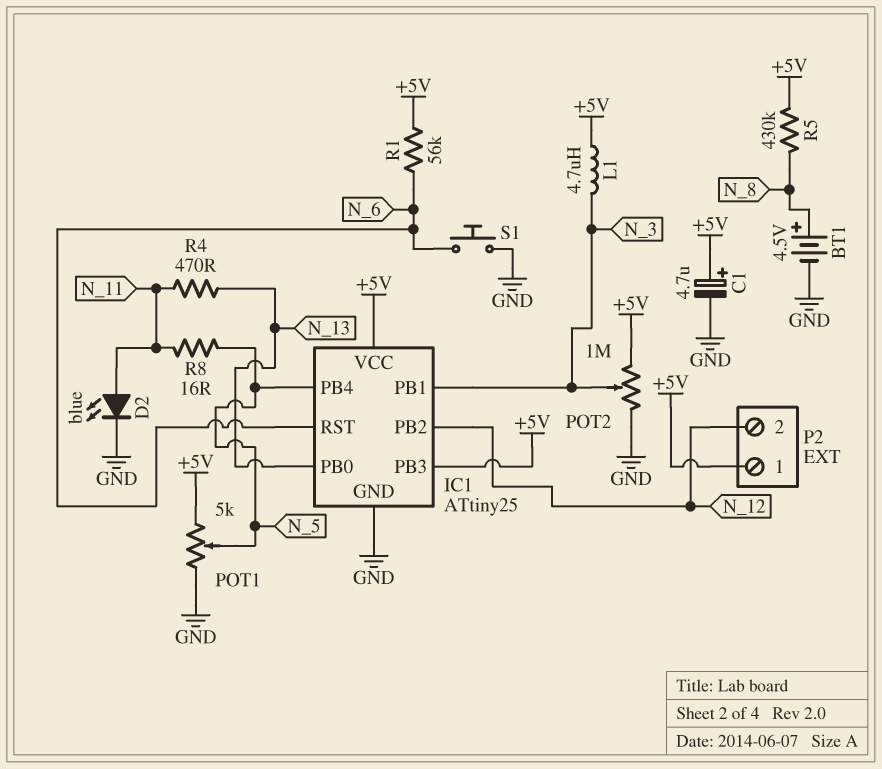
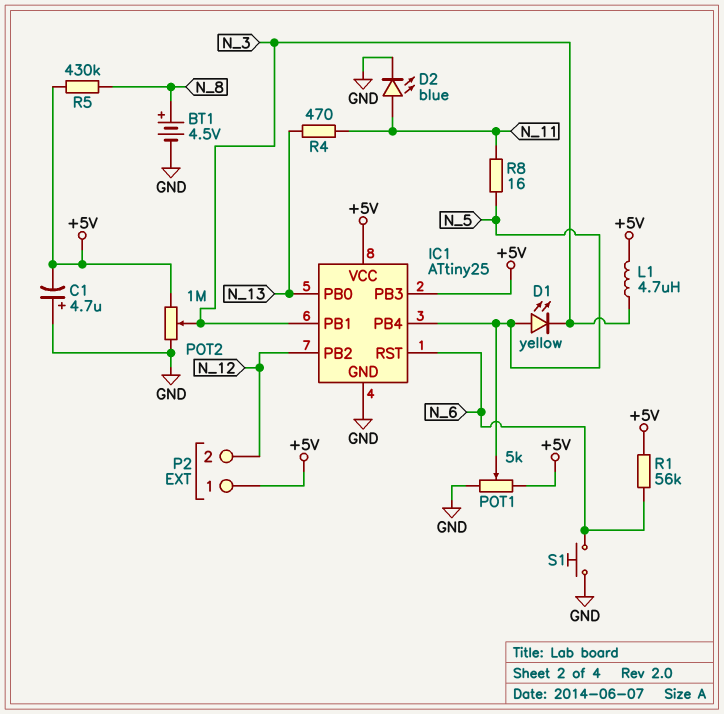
C1: 4.7uF (plus +5V, minus GND) -> 4.7uF (plus GND, minus +5V)
D1: none -> LED yellow (A N_5, K N_3)

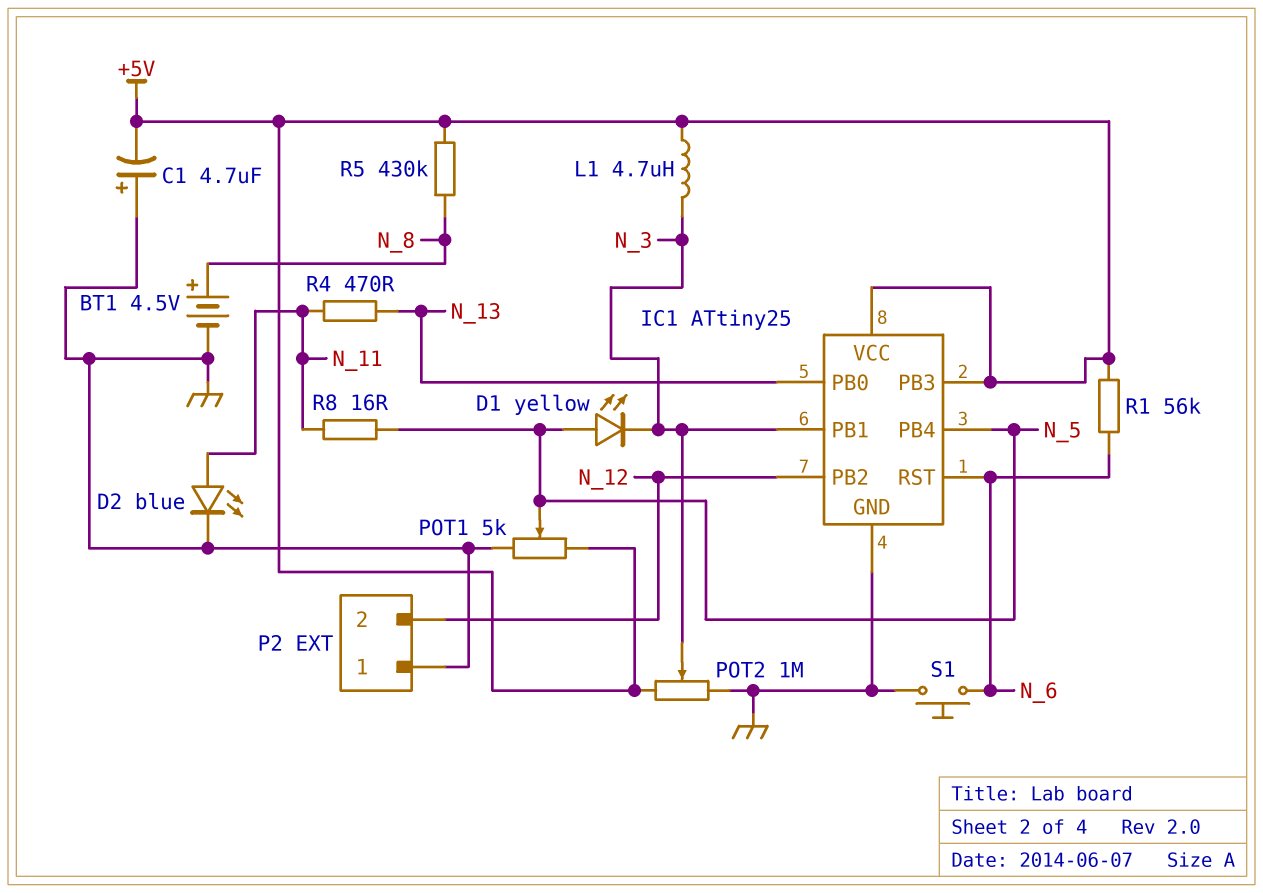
P2 pin 1: +5V -> GND

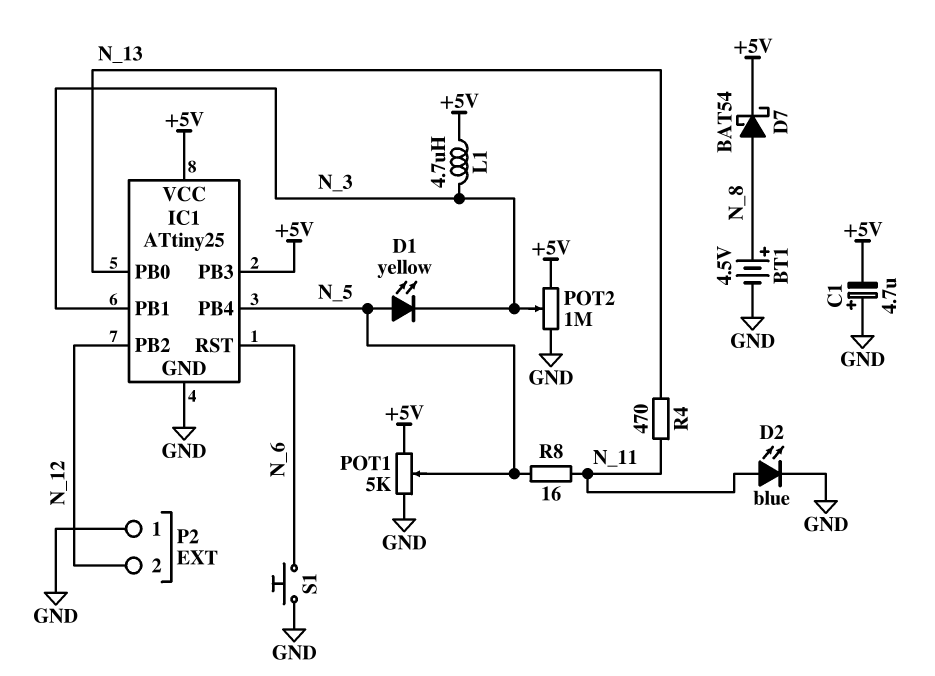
D7: none -> schottky BAT54 (A N_8, K +5V)
R1: 56k (+5V, N_6) -> none
R5: 430k (+5V, N_8) -> none

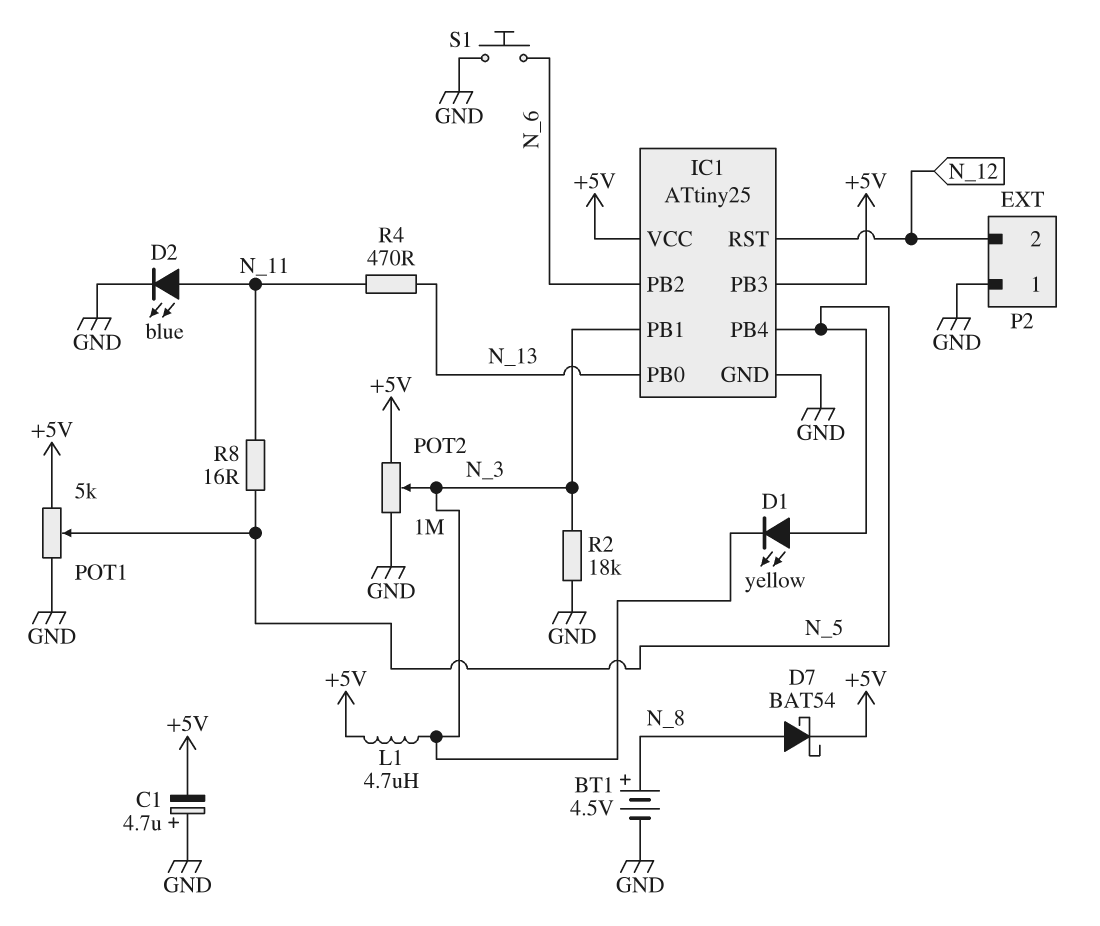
IC1 pin PB2: N_12 -> N_6
IC1 pin RST: N_6 -> N_12
R2: none -> 18k (GND, N_3)

